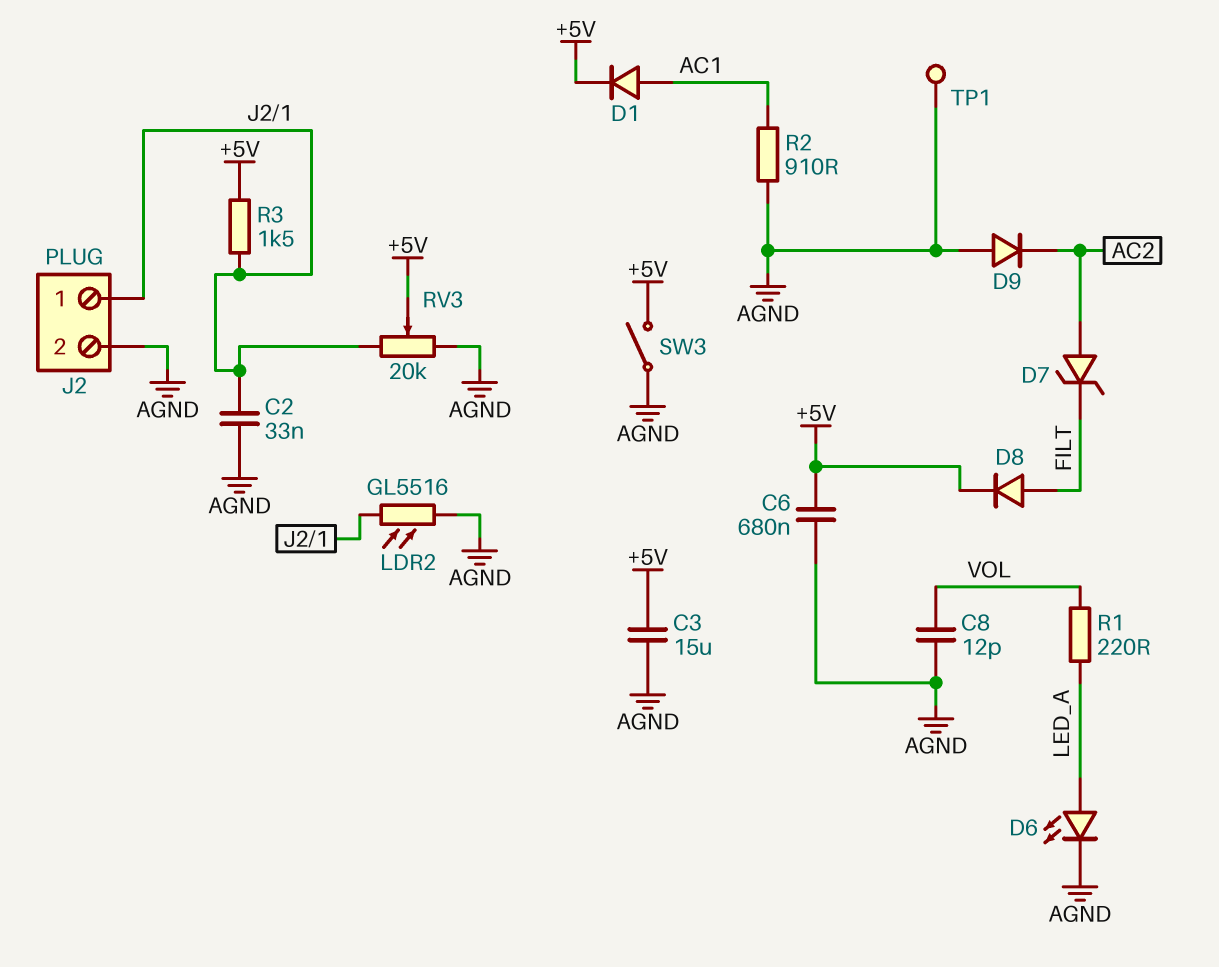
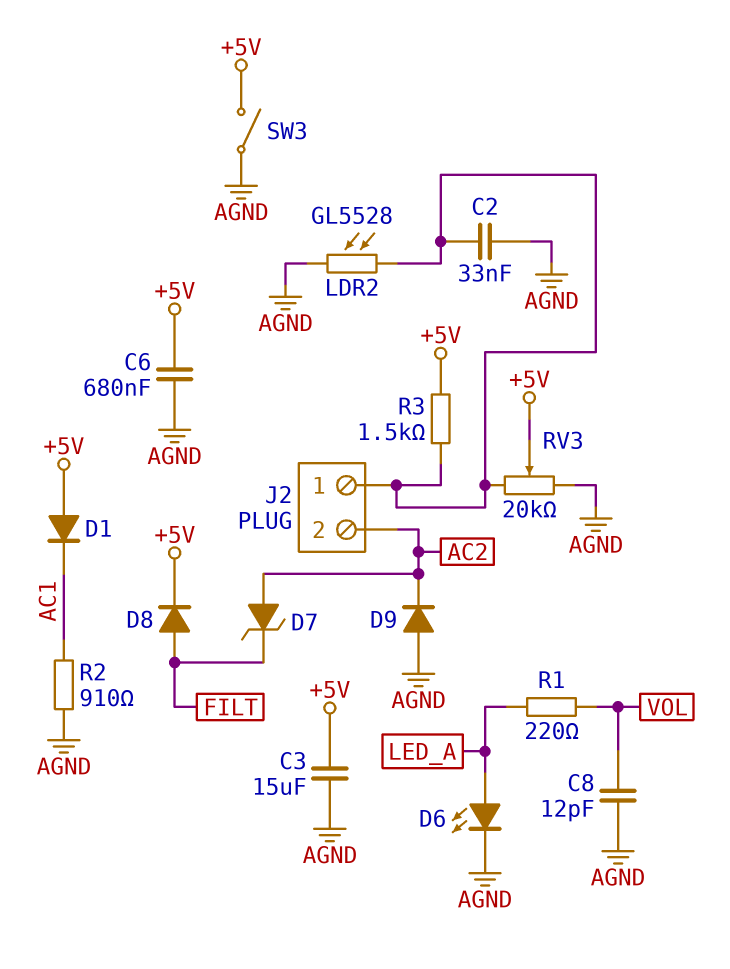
D1: diode (A AC1, K +5V) -> diode (A +5V, K AC1)
J2 pin 2: AGND -> AC2
LDR2: GL5516 (AGND, J2/1) -> GL5528 (AGND, J2/1)
TP1: test point (AGND) -> none

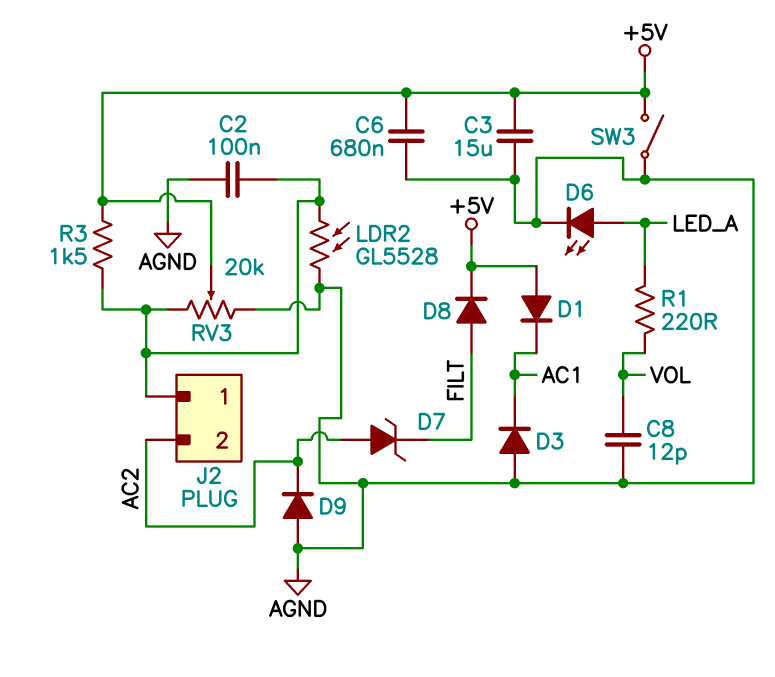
C2: 33nF (AGND, J2/1) -> 100nF (AGND, J2/1)
D3: none -> diode (A AGND, K AC1)
R2: 910 (AC1, AGND) -> none

